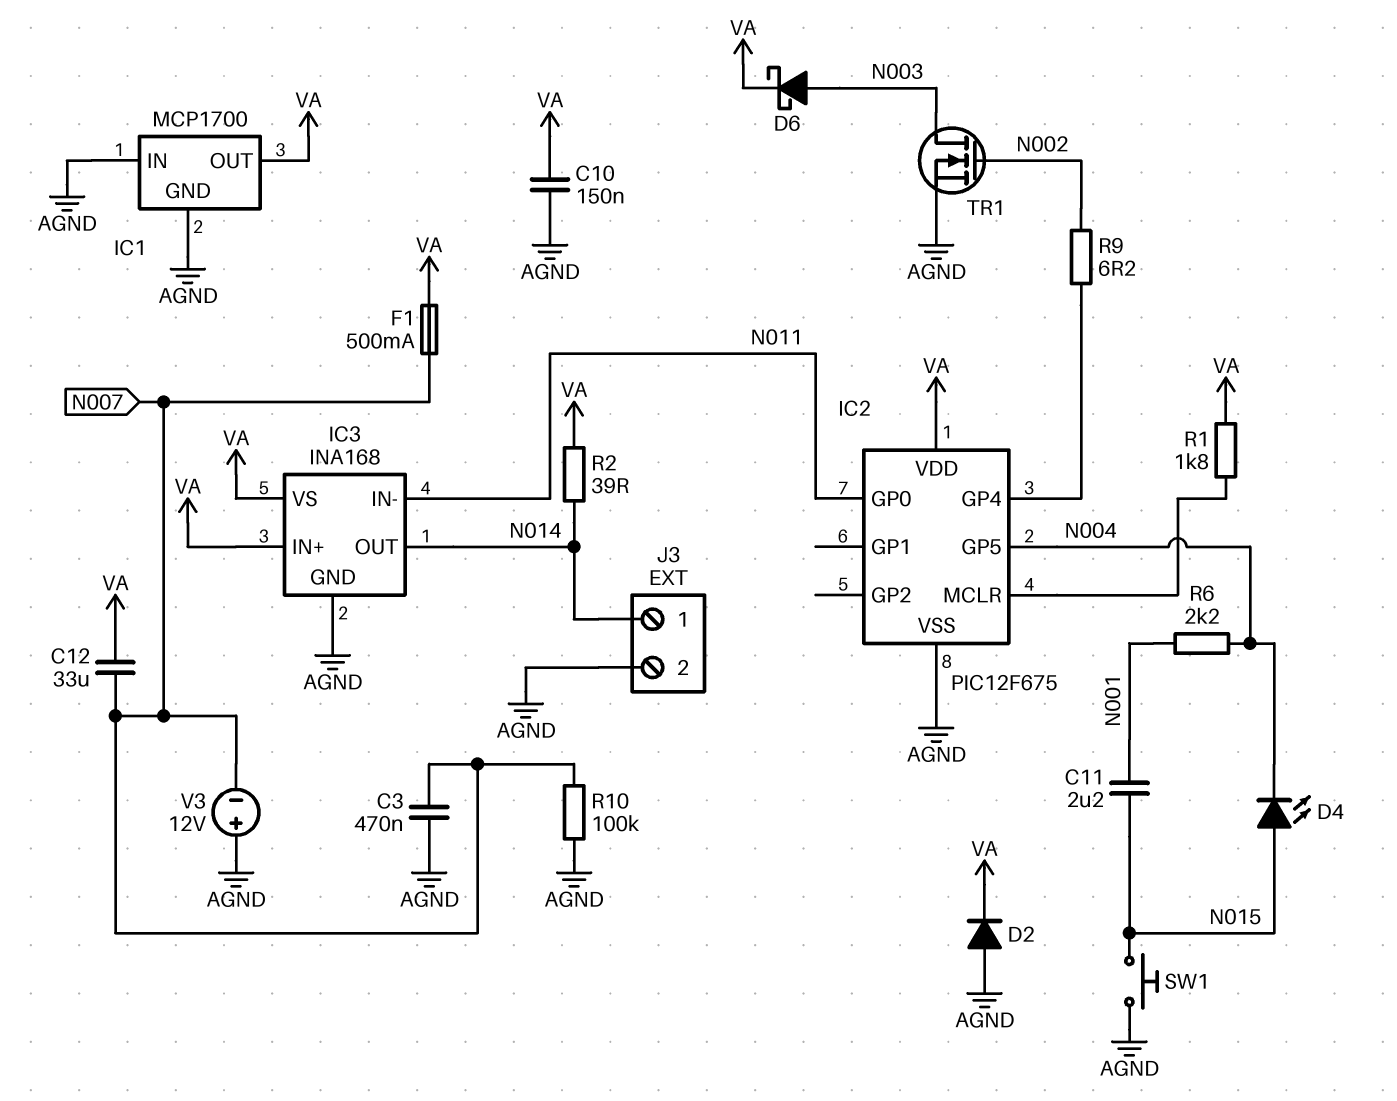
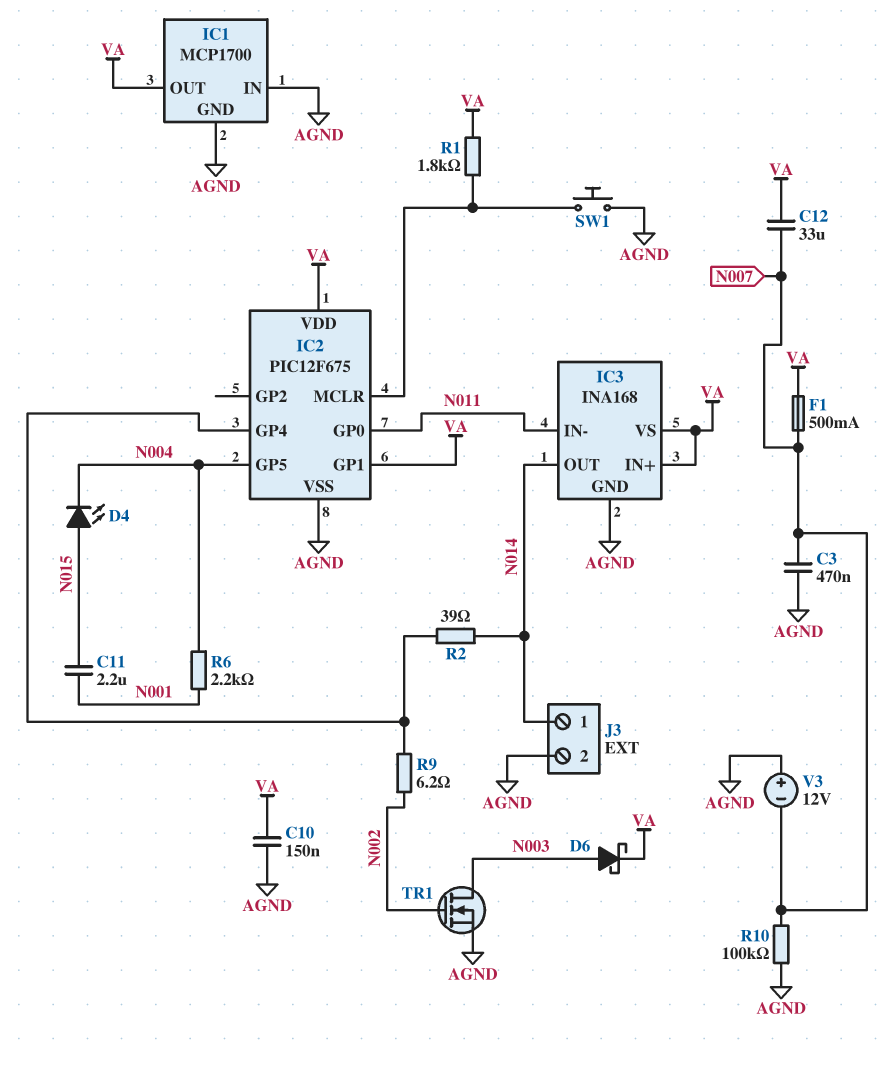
D2: diode (A AGND, K VA) -> none
IC2 pin GP1: none -> VA
R2: 39 (N014, VA) -> 39 (IC2/GP4, N014)
SW1: button (AGND, N015) -> button (AGND, IC2/MCLR)

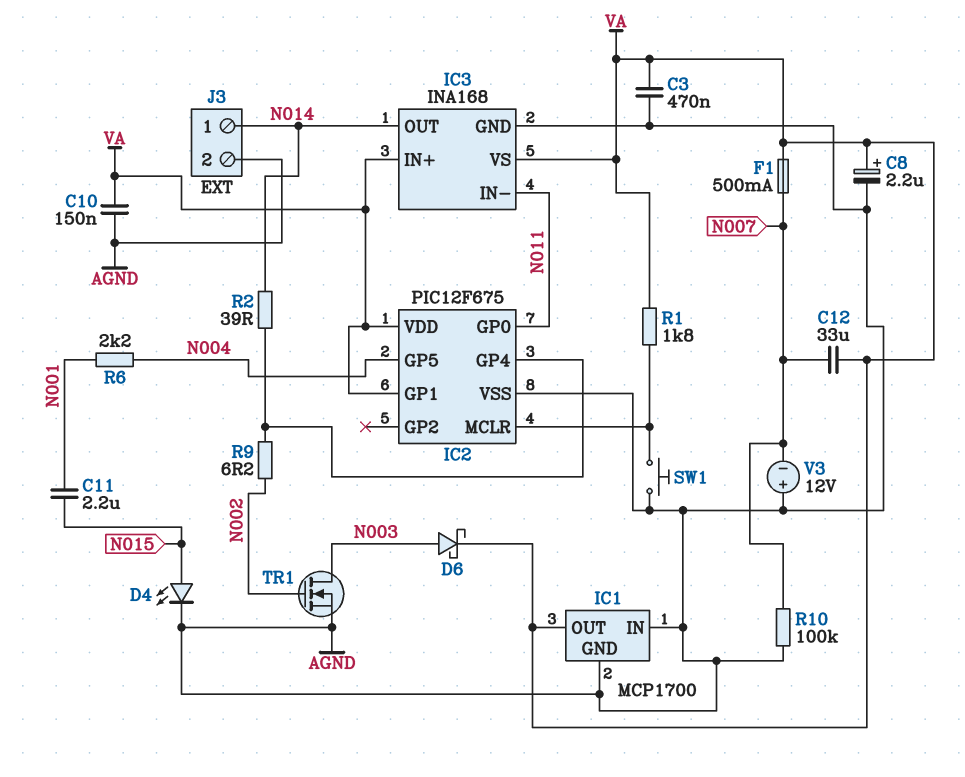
C3: 470nF (AGND, N007) -> 470nF (AGND, VA)
C8: none -> 2.2uF (plus VA, minus AGND)
D4: LED (A N015, K N004) -> LED (A N015, K AGND)

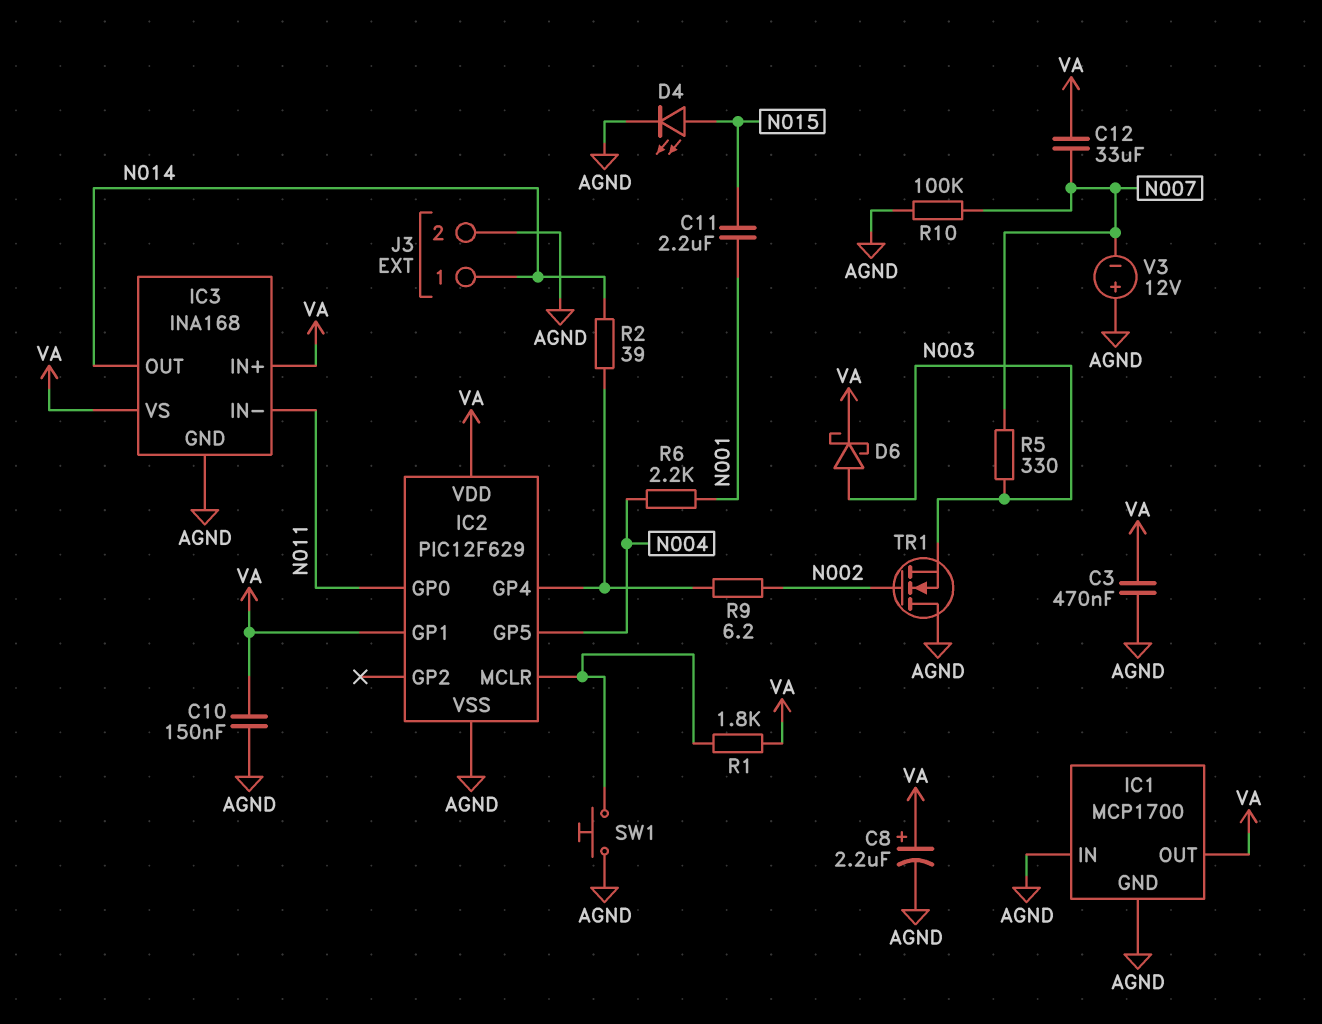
F1: 500mA (N007, VA) -> none
IC2: PIC12F675 -> PIC12F629
R5: none -> 330 (N003, N007)
TR1: NMOS (G N002, D N003, S AGND) -> NMOS (G N002, D AGND, S N003)

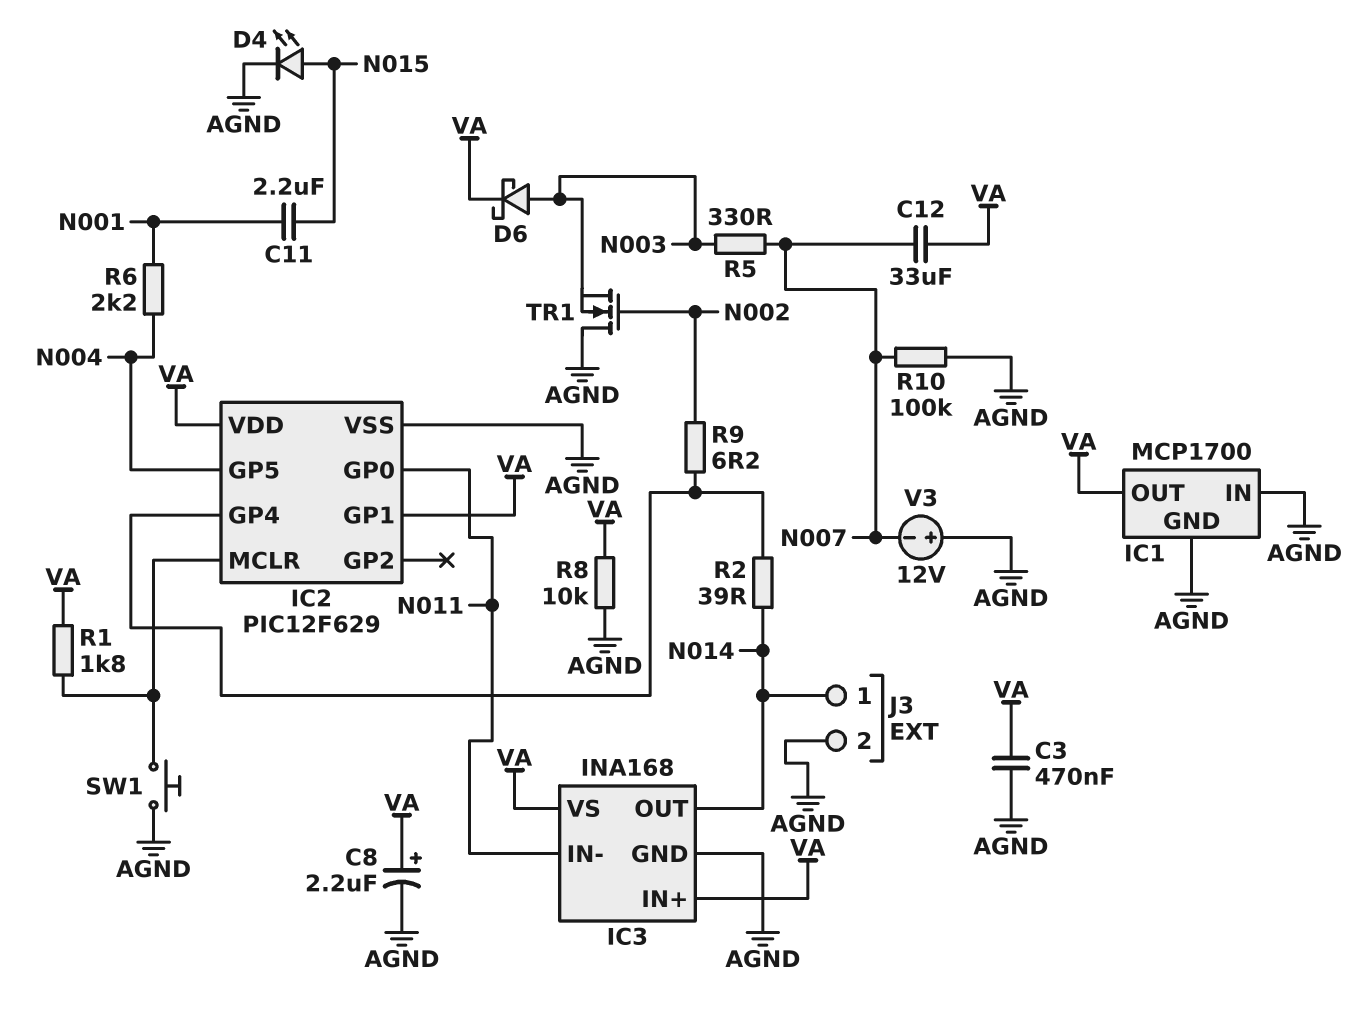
C10: 150nF (AGND, VA) -> none
R8: none -> 10k (AGND, VA)

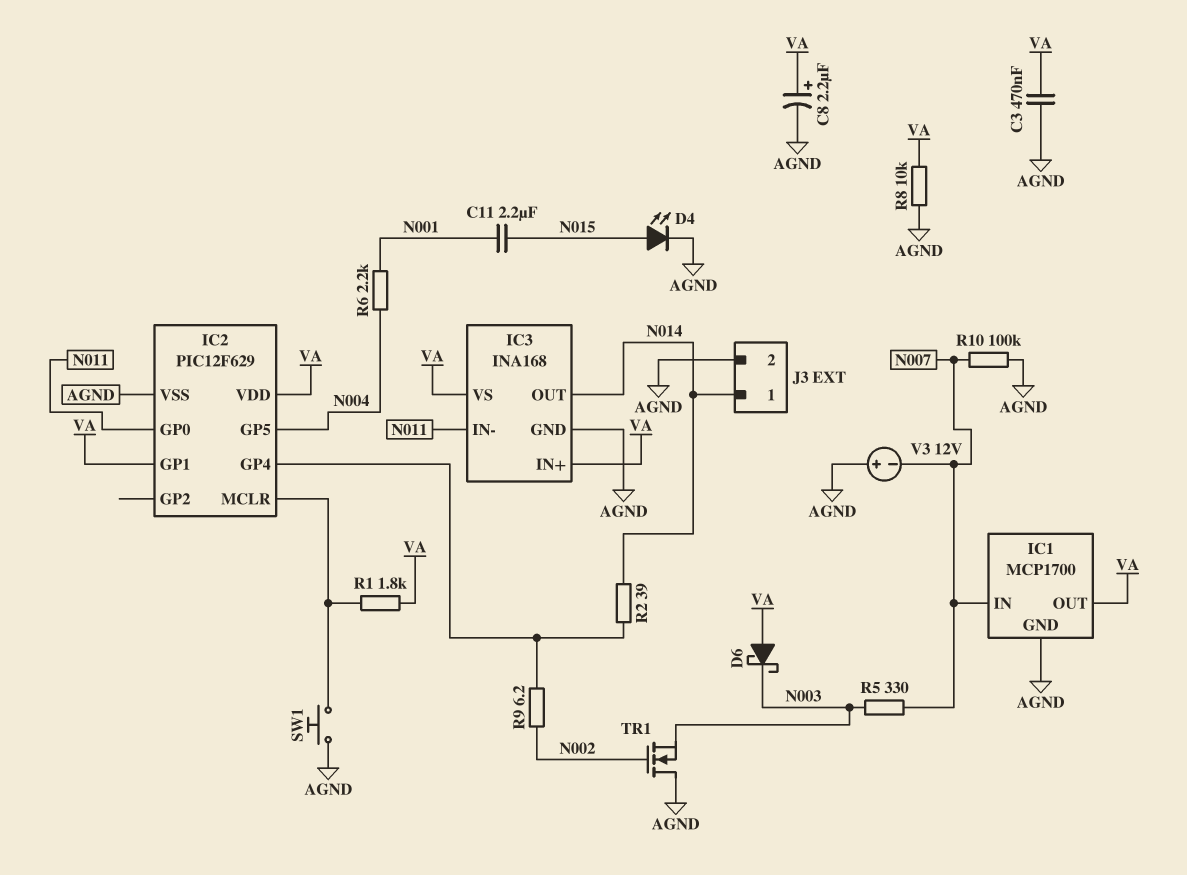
C12: 33uF (N007, VA) -> none
D6: schottky (A N003, K VA) -> schottky (A VA, K N003)
IC1 pin IN: AGND -> N007

